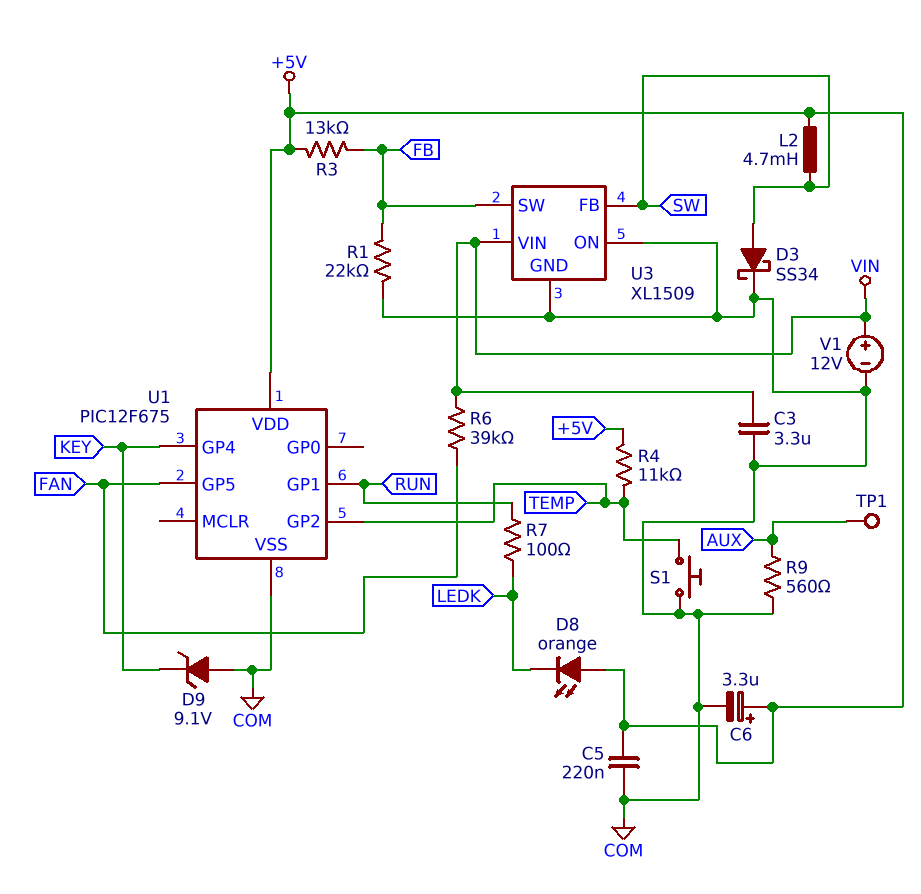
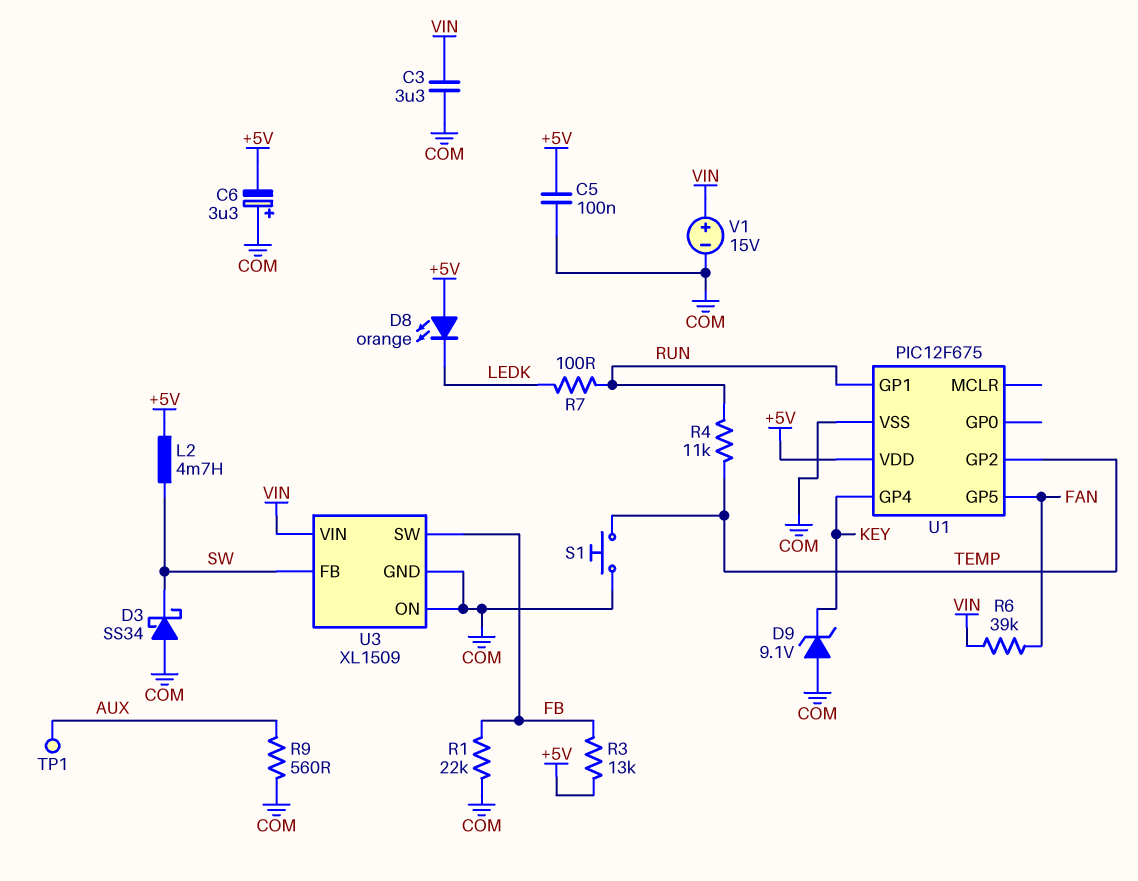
C5: 220nF (+5V, COM) -> 100nF (+5V, COM)
C6: 3.3uF (plus +5V, minus COM) -> 3.3uF (plus COM, minus +5V)
D3: schottky SS34 (A SW, K COM) -> schottky SS34 (A COM, K SW)
R4: 11k (+5V, TEMP) -> 11k (RUN, TEMP)
V1: 12V (plus VIN, minus COM) -> 15V (plus VIN, minus COM)

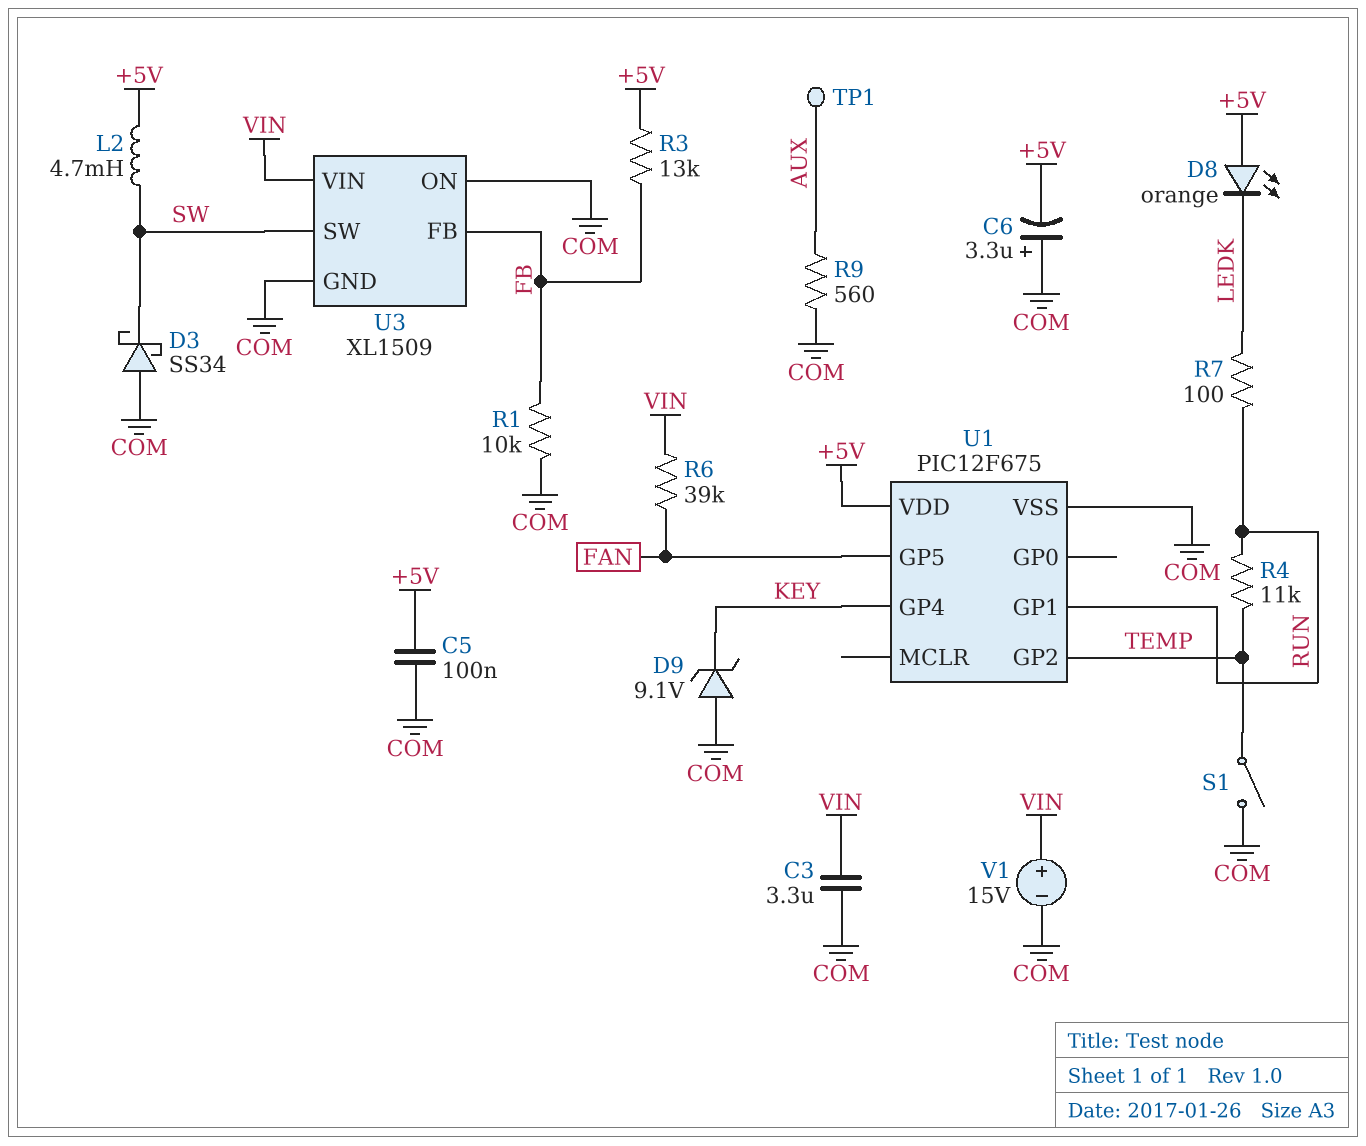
R1: 22k (COM, FB) -> 10k (COM, FB)
S1: button (COM, TEMP) -> switch (COM, TEMP)
U3 pin FB: SW -> FB
U3 pin SW: FB -> SW

